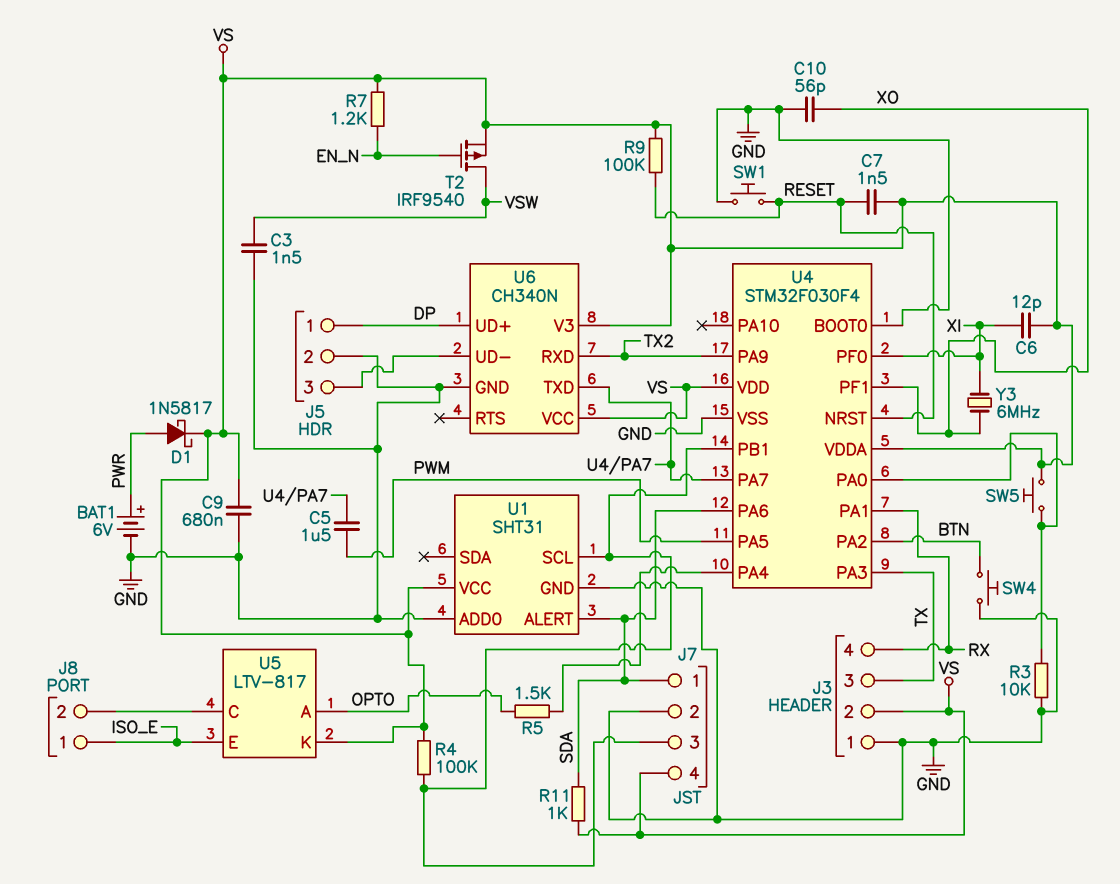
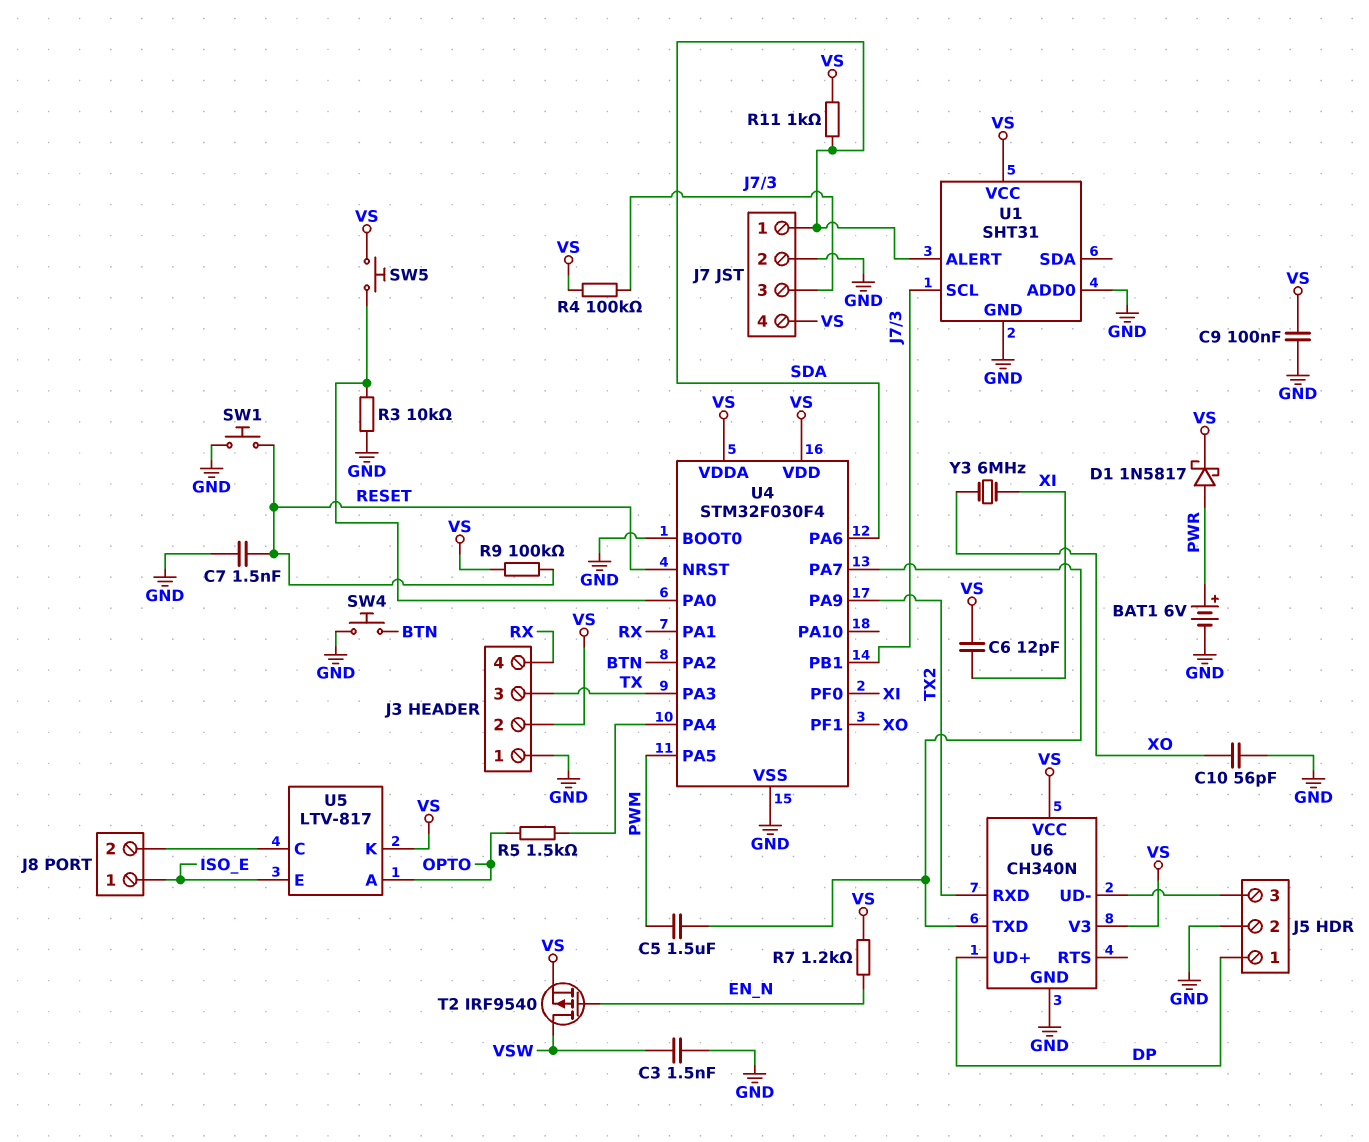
C7: 1.5nF (RESET, VS) -> 1.5nF (GND, RESET)
C9: 680nF (GND, VS) -> 100nF (GND, VS)

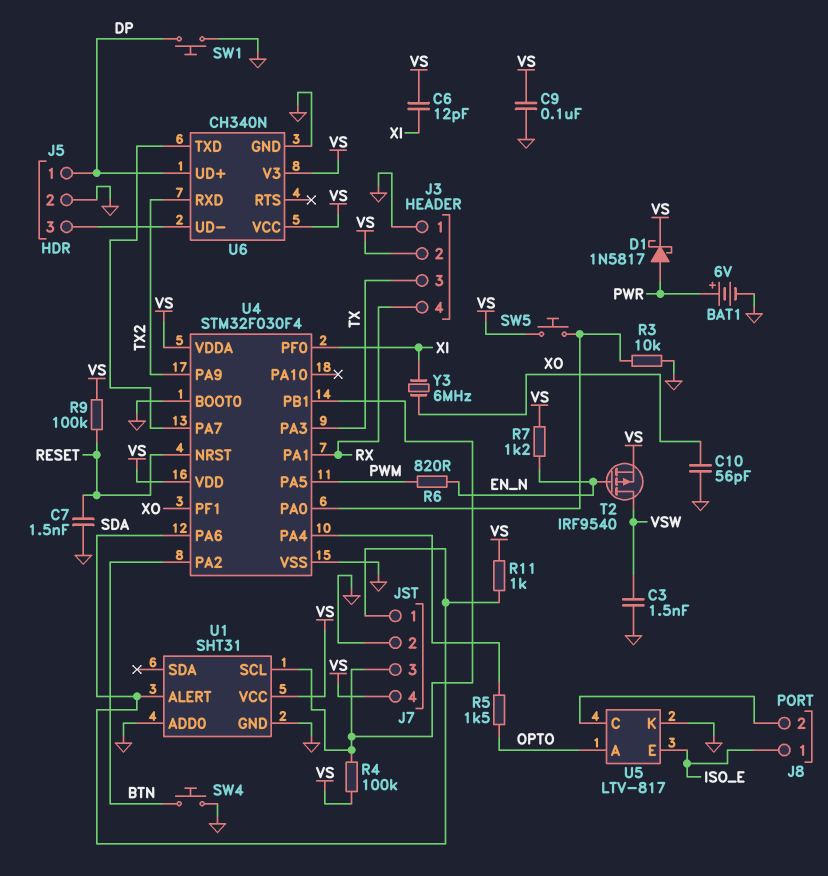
C5: 1.5uF (PWM, U4/PA7) -> none
R6: none -> 820 (EN_N, PWM)
SW1: button (GND, RESET) -> button (DP, GND)
U5 pin K: VS -> GND

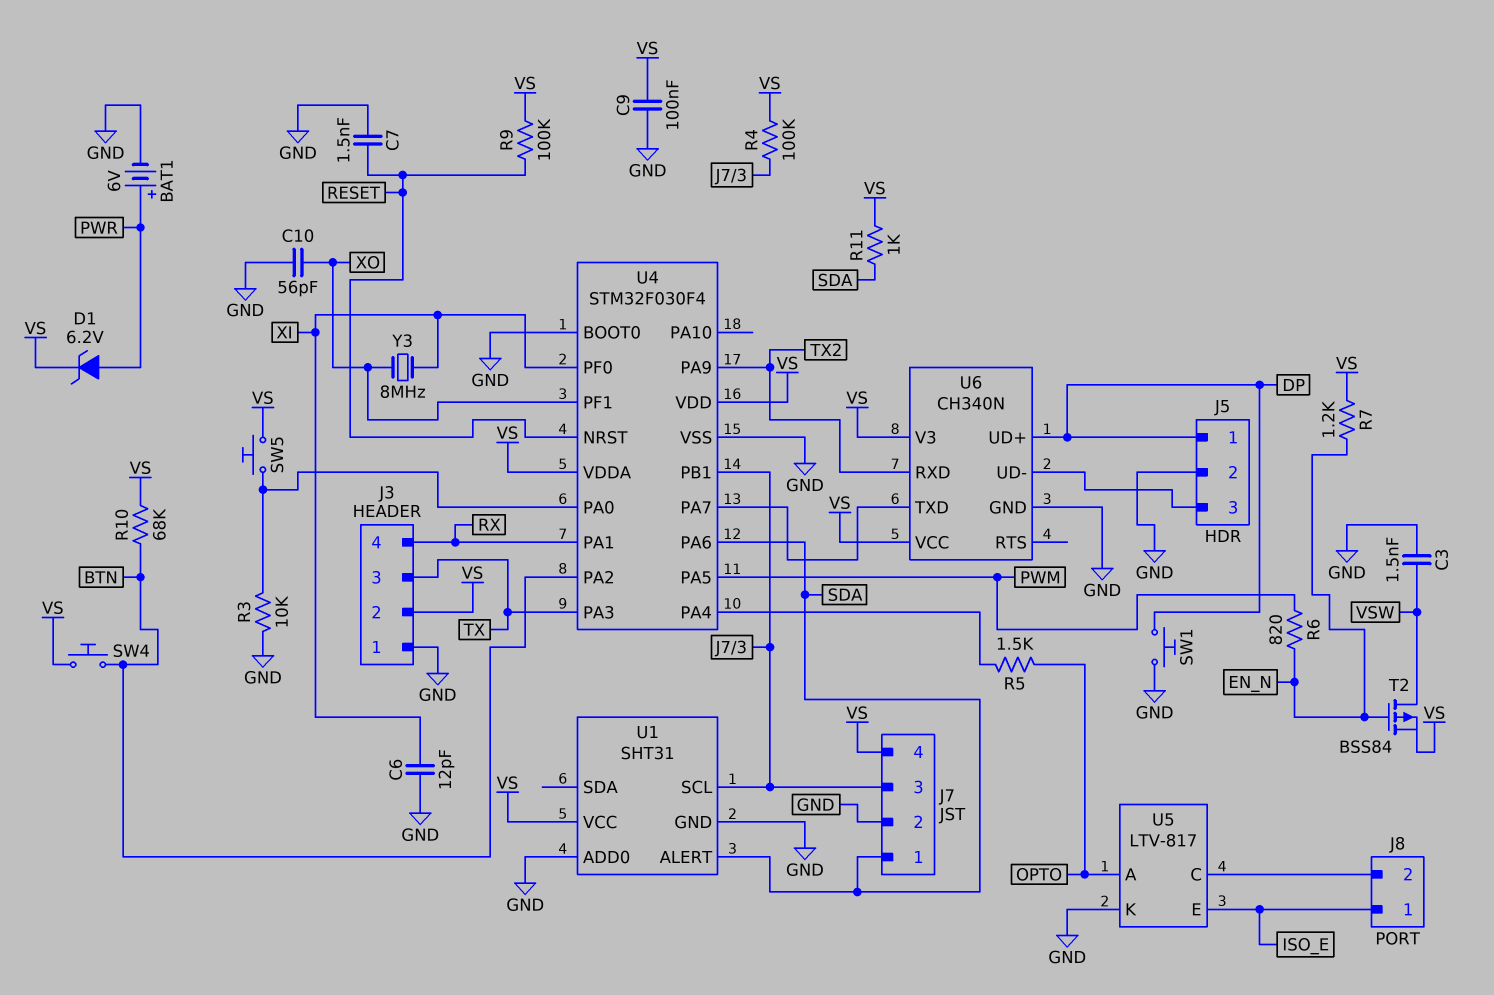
C6: 12pF (VS, XI) -> 12pF (GND, XI)
D1: schottky 1N5817 (A PWR, K VS) -> zener 6.2V (A PWR, K VS)
R10: none -> 68k (BTN, VS)
SW4: button (BTN, GND) -> button (BTN, VS)
T2: PMOS IRF9540 (G EN_N, D VSW, S VS) -> PMOS BSS84 (G EN_N, D VSW, S VS)
Y3: 6MHz (XI, XO) -> 8MHz (XI, XO)

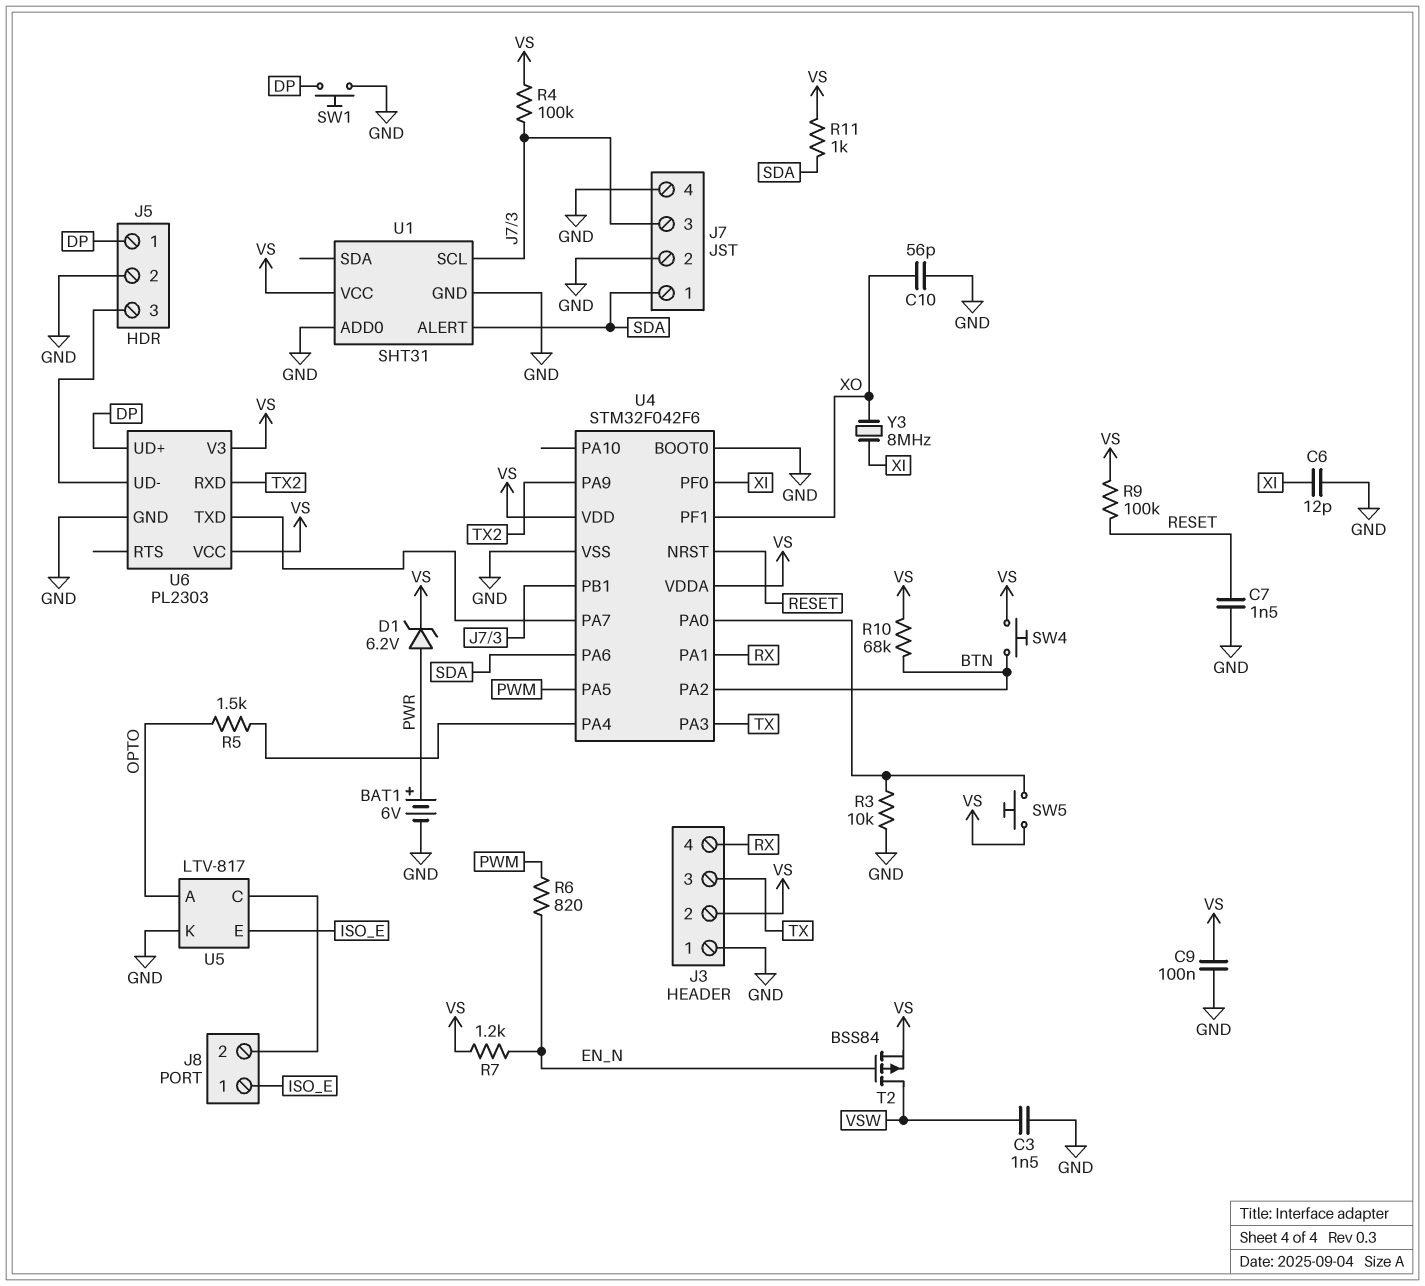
J7 pin 4: VS -> GND
U4: STM32F030F4 -> STM32F042F6
U6: CH340N -> PL2303

